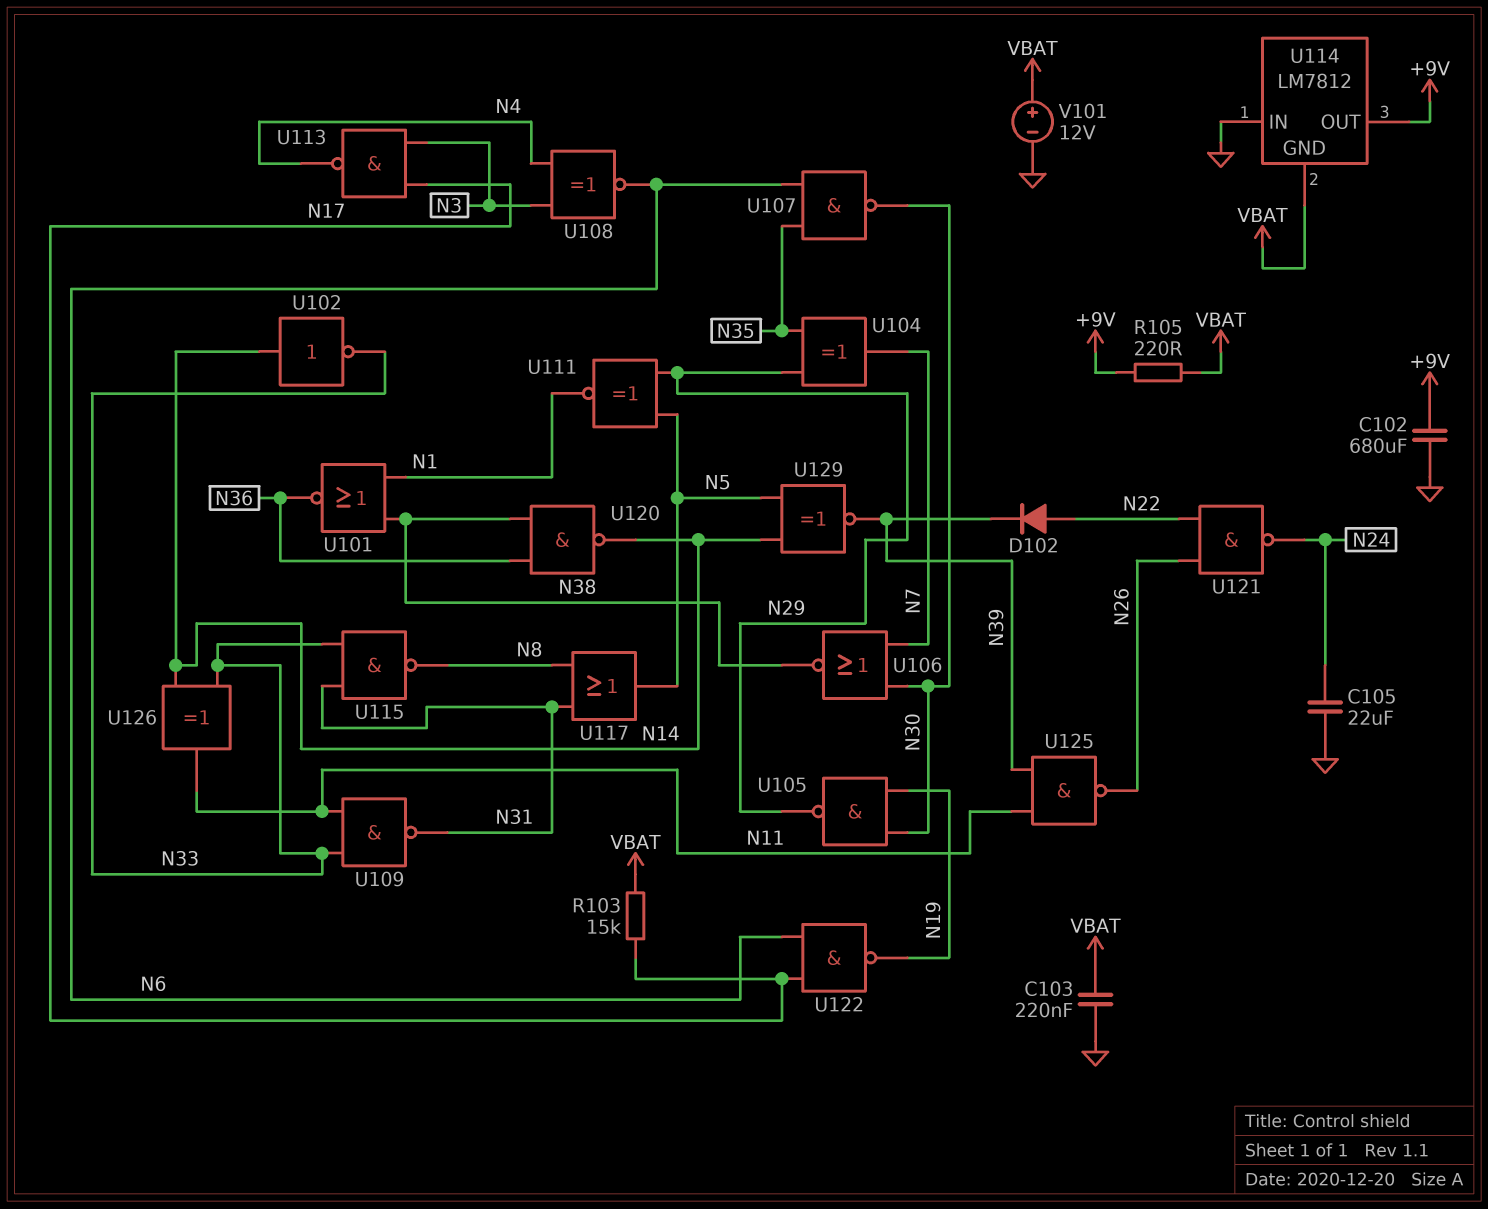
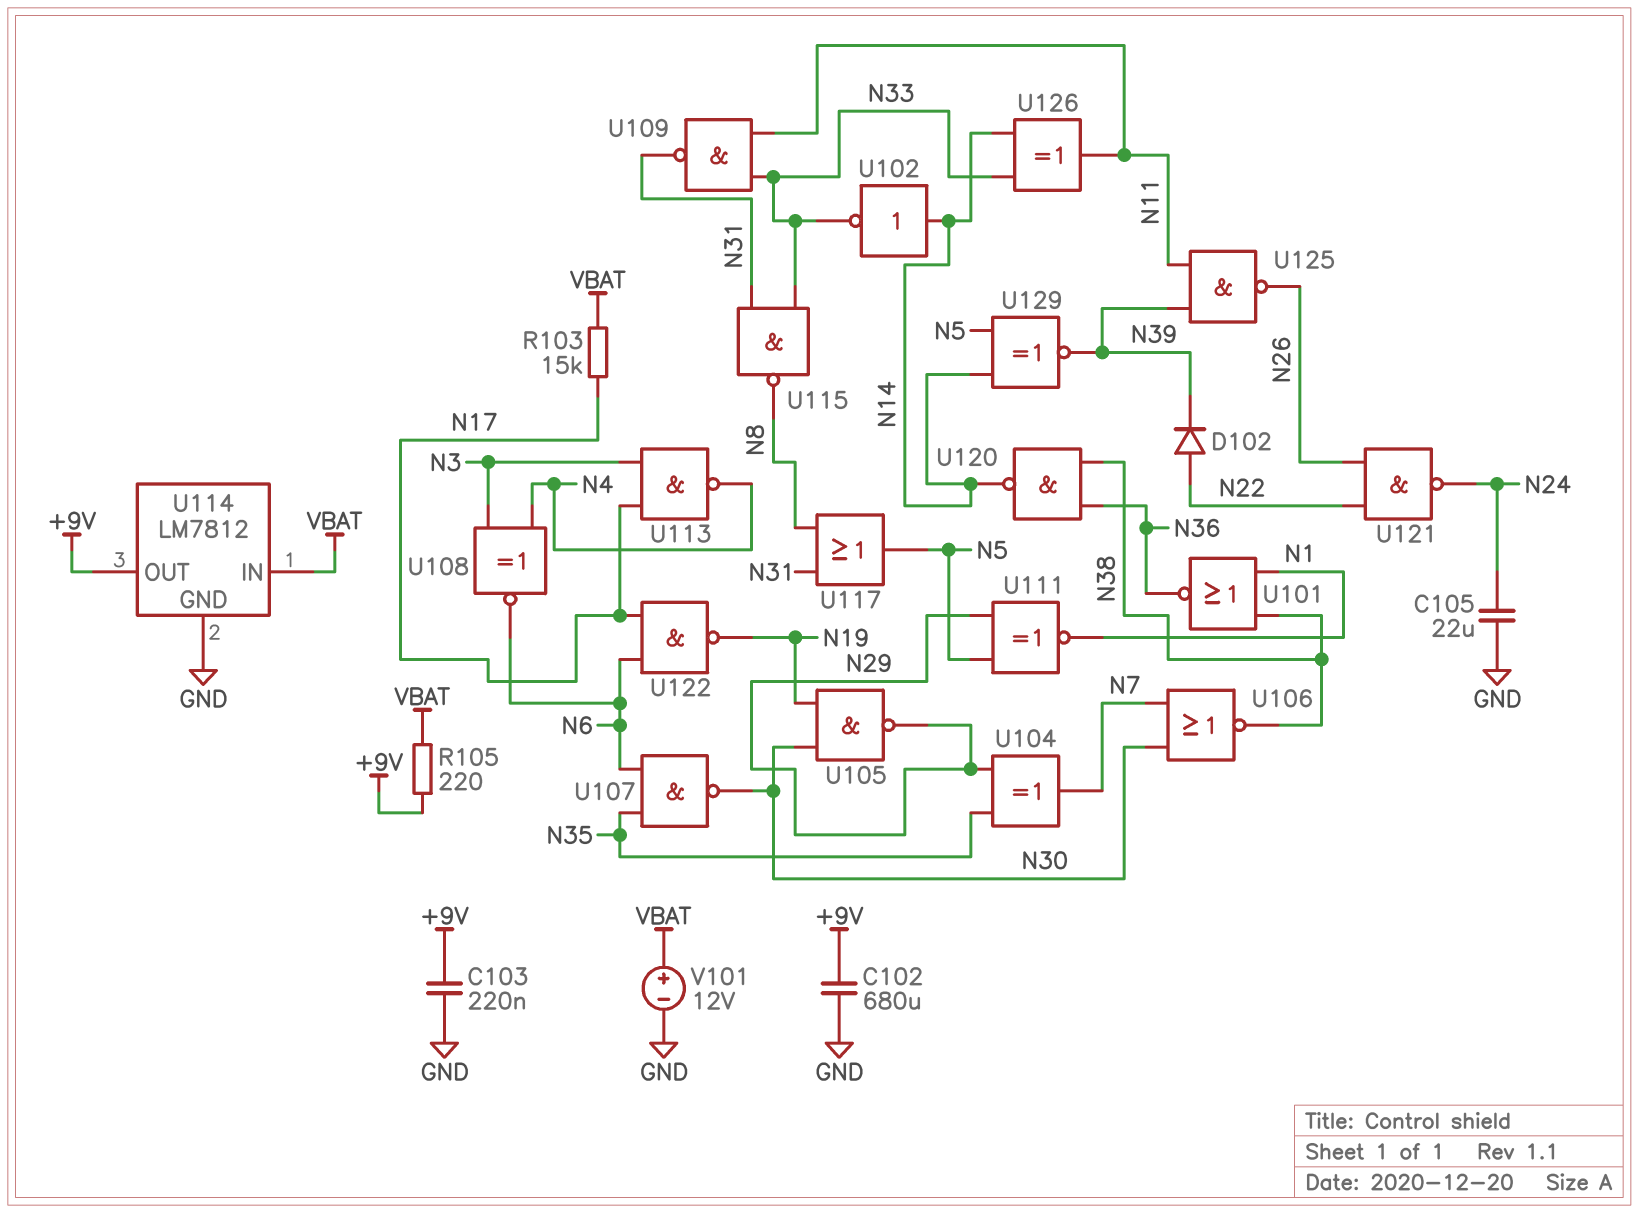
C103: 220nF (GND, VBAT) -> 220nF (+9V, GND)
U114 pin GND: VBAT -> GND
U114 pin IN: GND -> VBAT

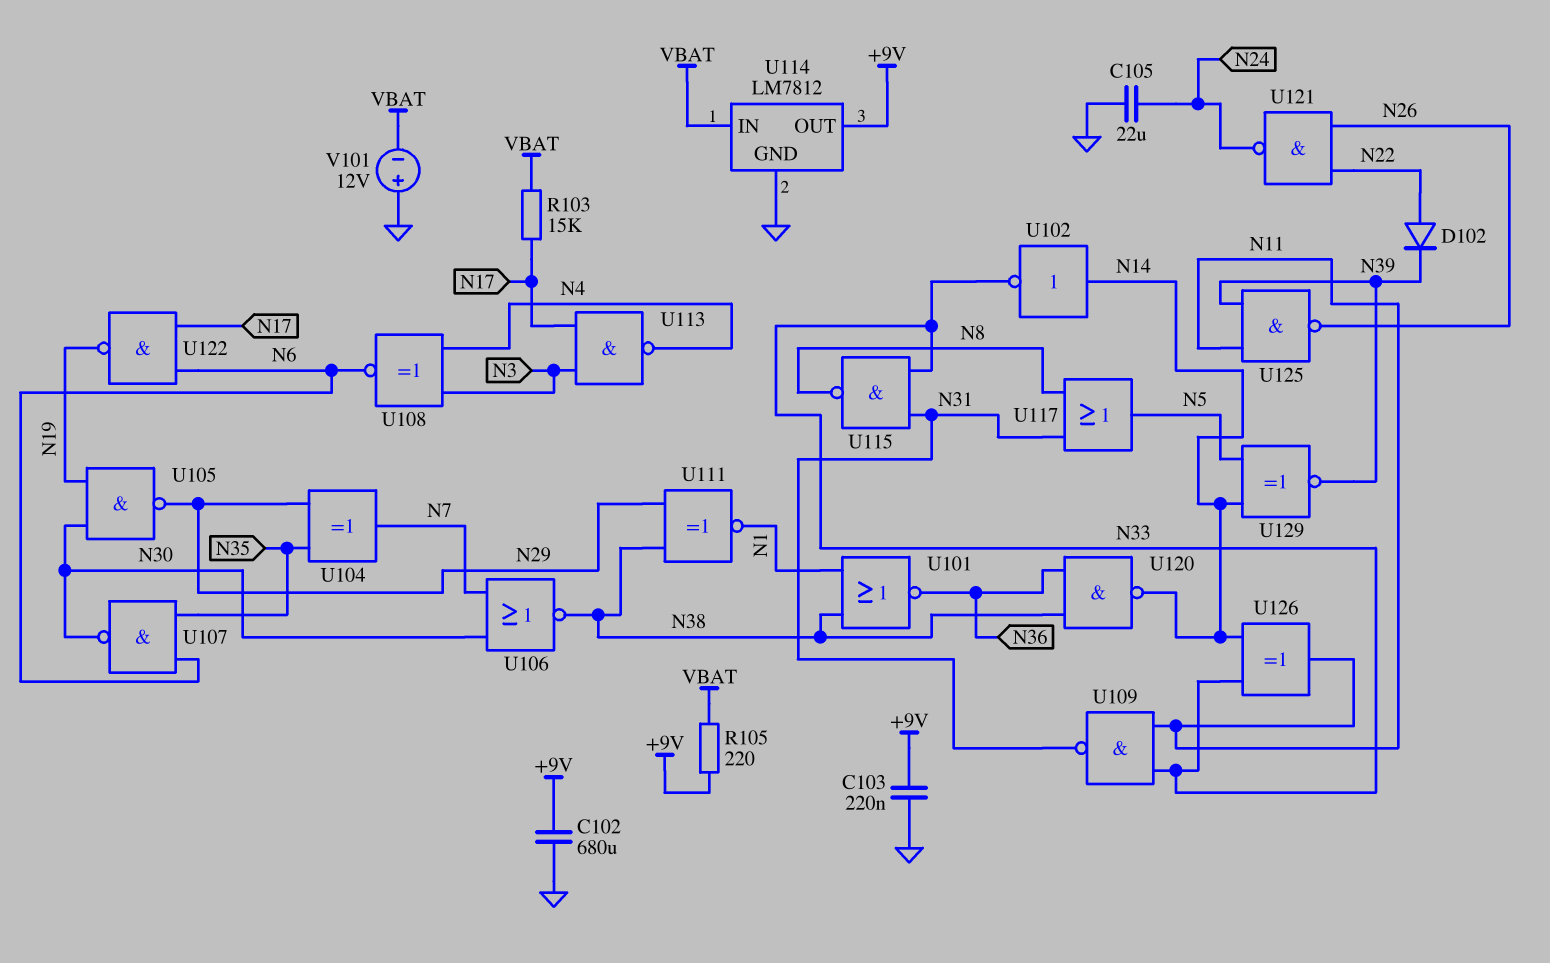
U111: XNOR (in N5, in N29, out N1) -> XNOR (in N29, in N38, out N1)
V101: 12V (plus VBAT, minus GND) -> 12V (plus GND, minus VBAT)

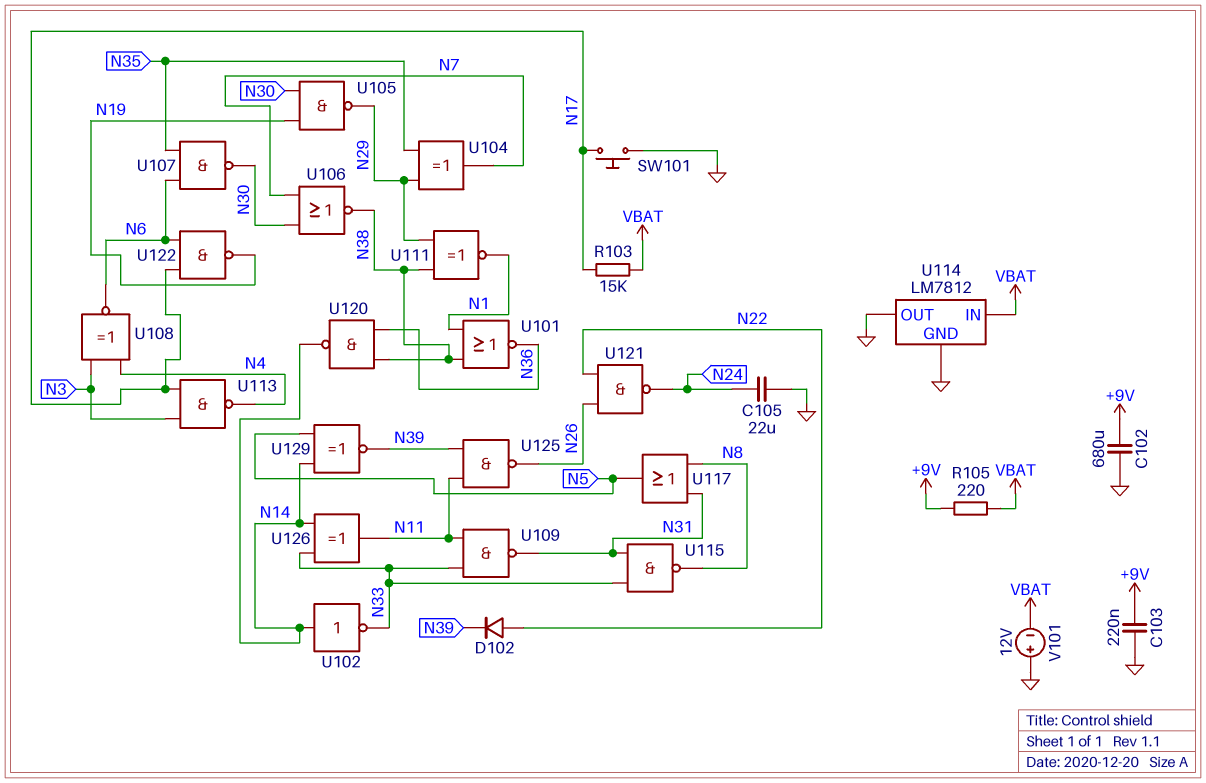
SW101: none -> button (GND, N17)
U114 pin OUT: +9V -> GND

